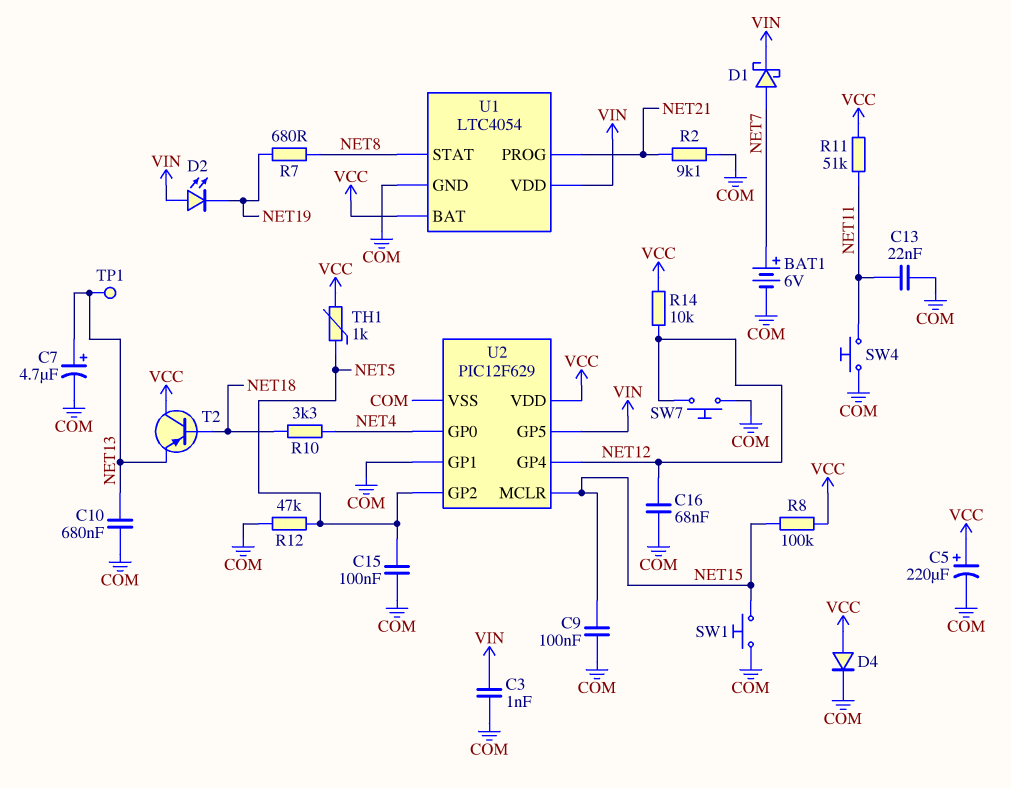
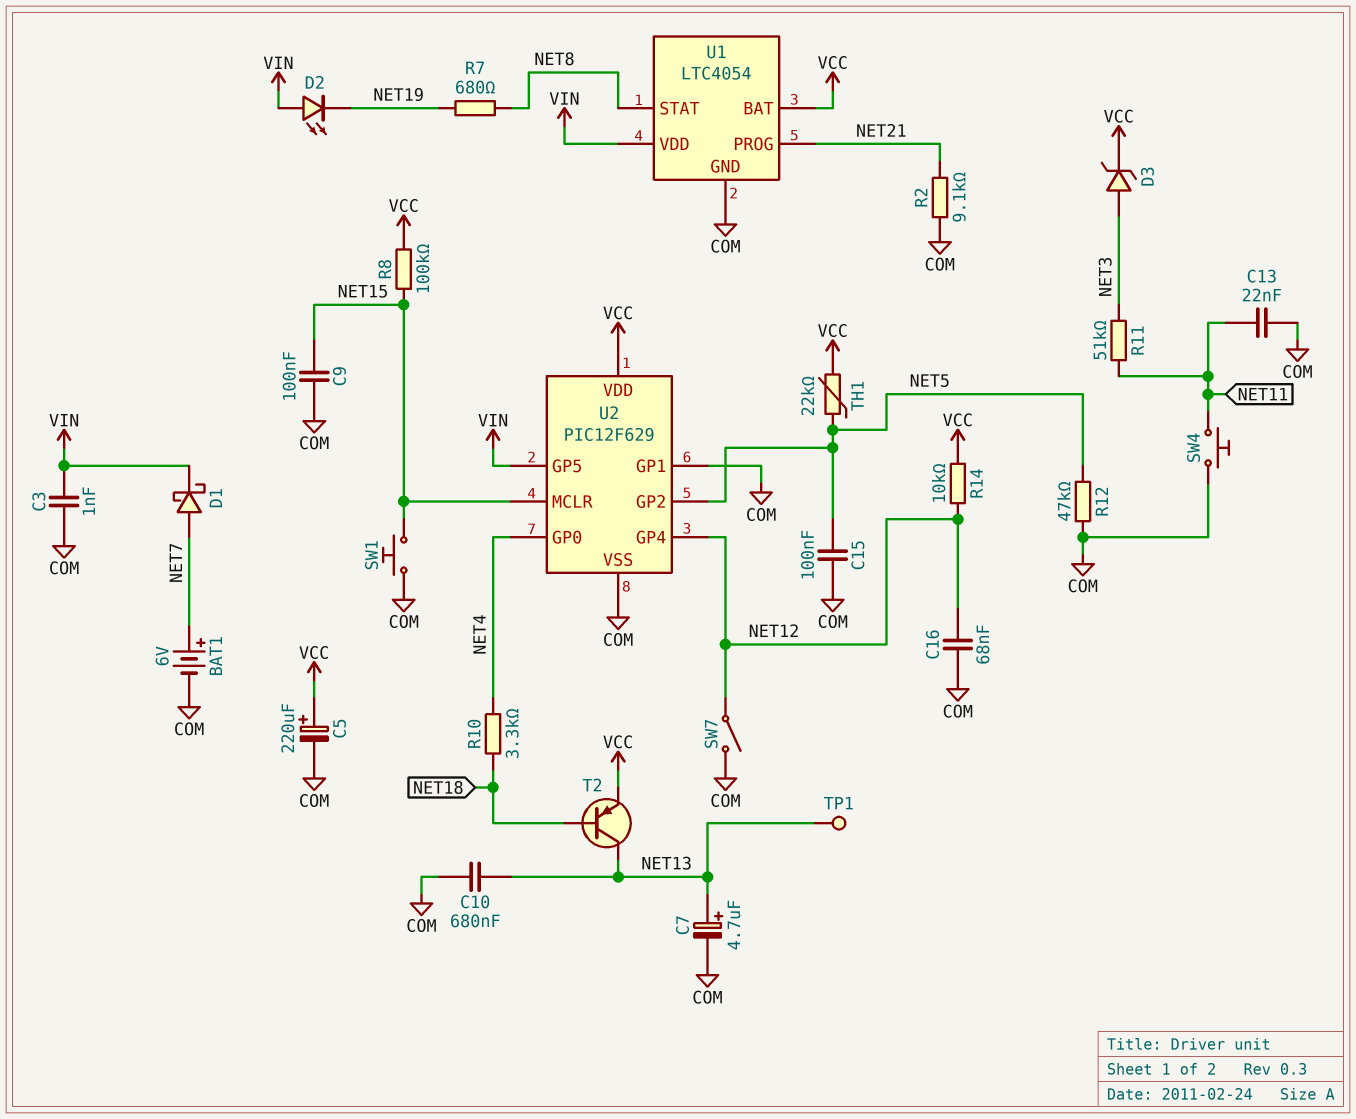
D3: none -> zener (A NET3, K VCC)
D4: diode (A VCC, K COM) -> none
R11: 51k (NET11, VCC) -> 51k (NET3, NET11)
SW7: button (COM, NET12) -> switch (COM, NET12)
T2: PNP (B NET18, C VCC, E NET13) -> PNP (B NET18, C NET13, E VCC)
TH1: 1k (NET5, VCC) -> 22k (NET5, VCC)

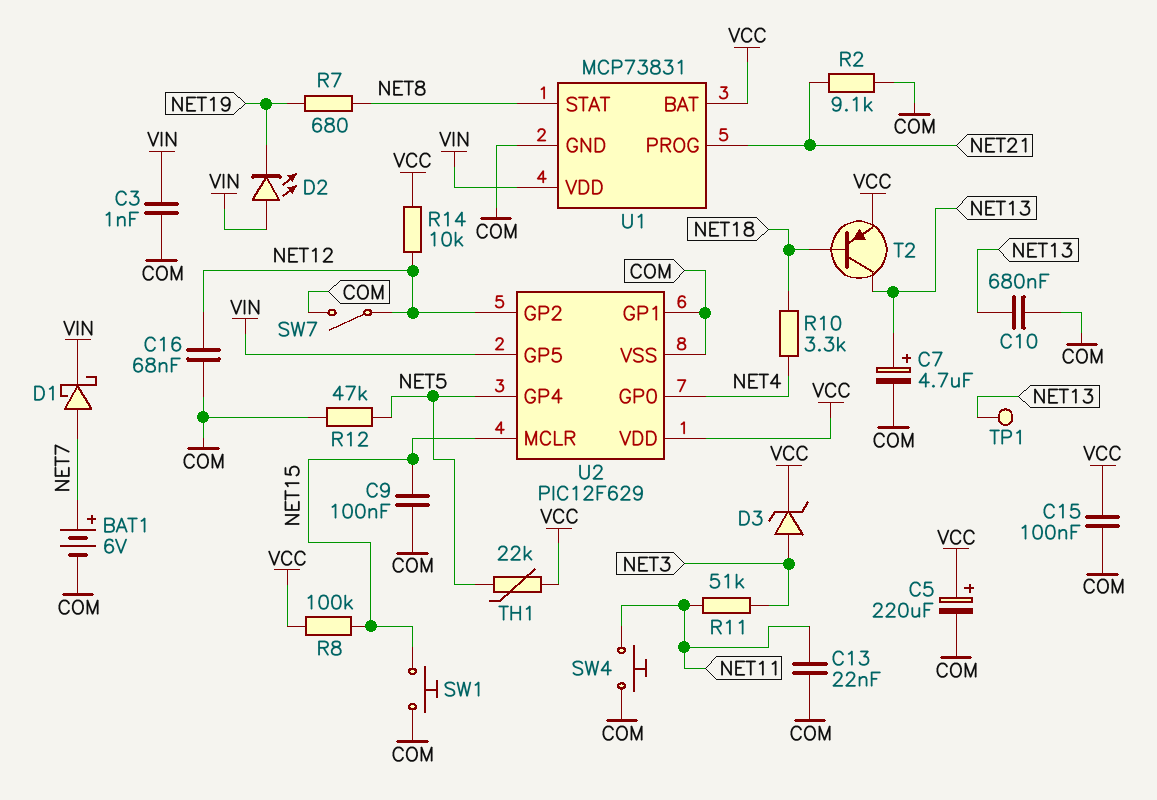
C15: 100nF (COM, NET5) -> 100nF (COM, VCC)
U1: LTC4054 -> MCP73831
U2 pin GP2: NET5 -> NET12
U2 pin GP4: NET12 -> NET5

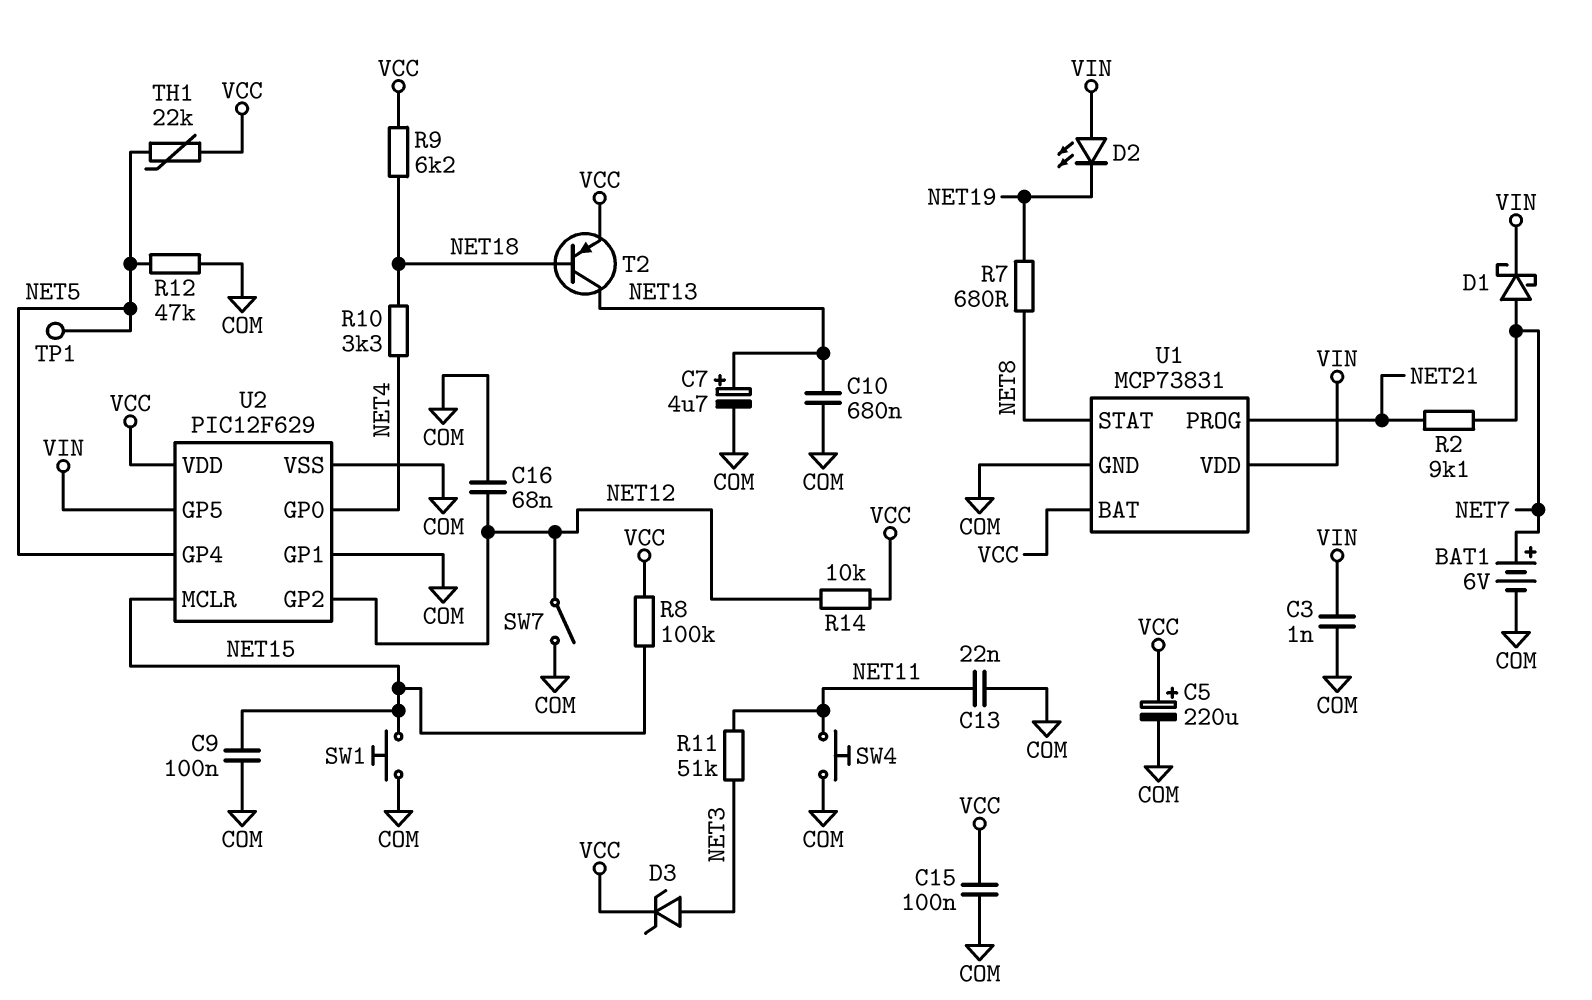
R2: 9.1k (COM, NET21) -> 9.1k (NET7, NET21)
R9: none -> 6.2k (NET18, VCC)
TP1: test point (NET13) -> test point (NET5)

